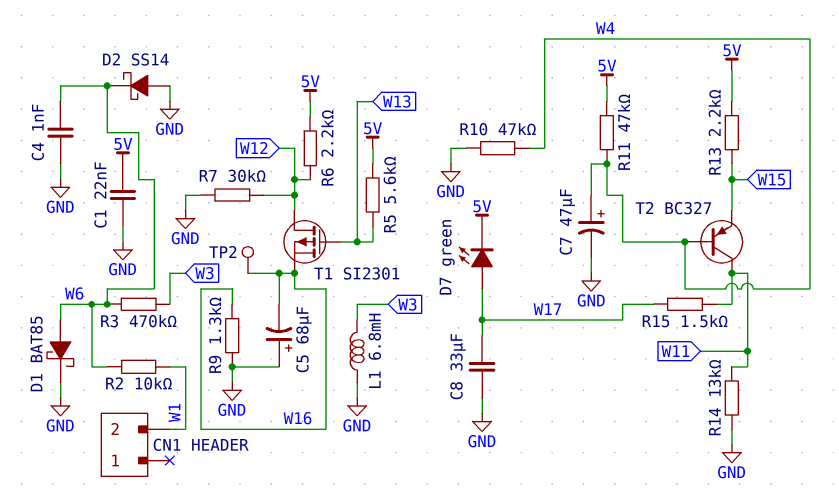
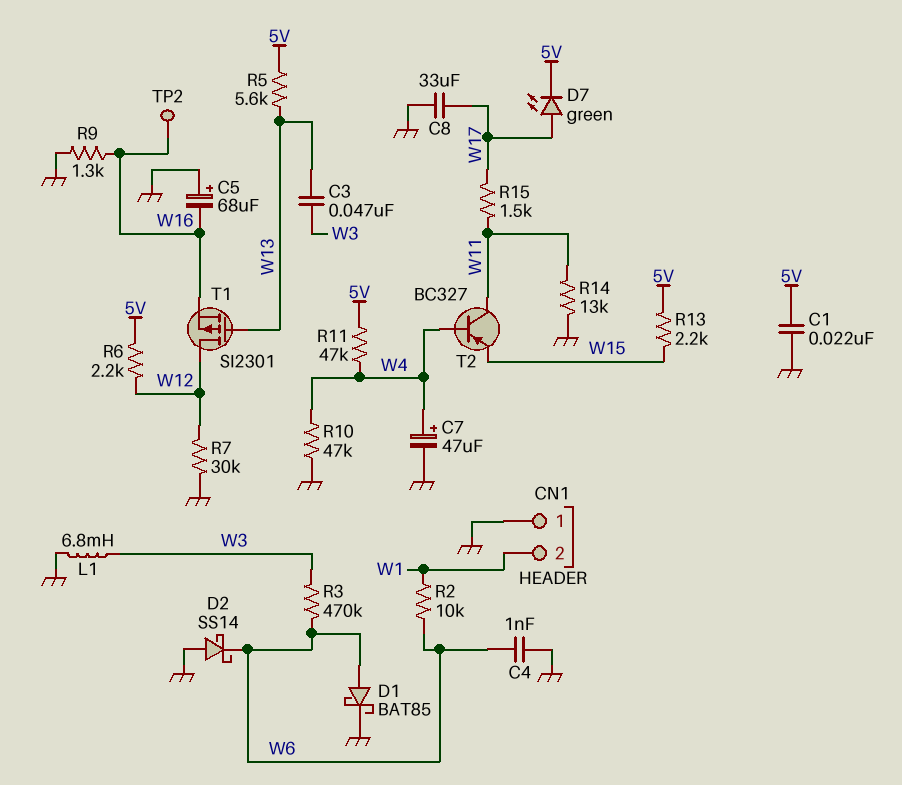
C3: none -> 47nF (W3, W13)
CN1 pin 1: none -> GND

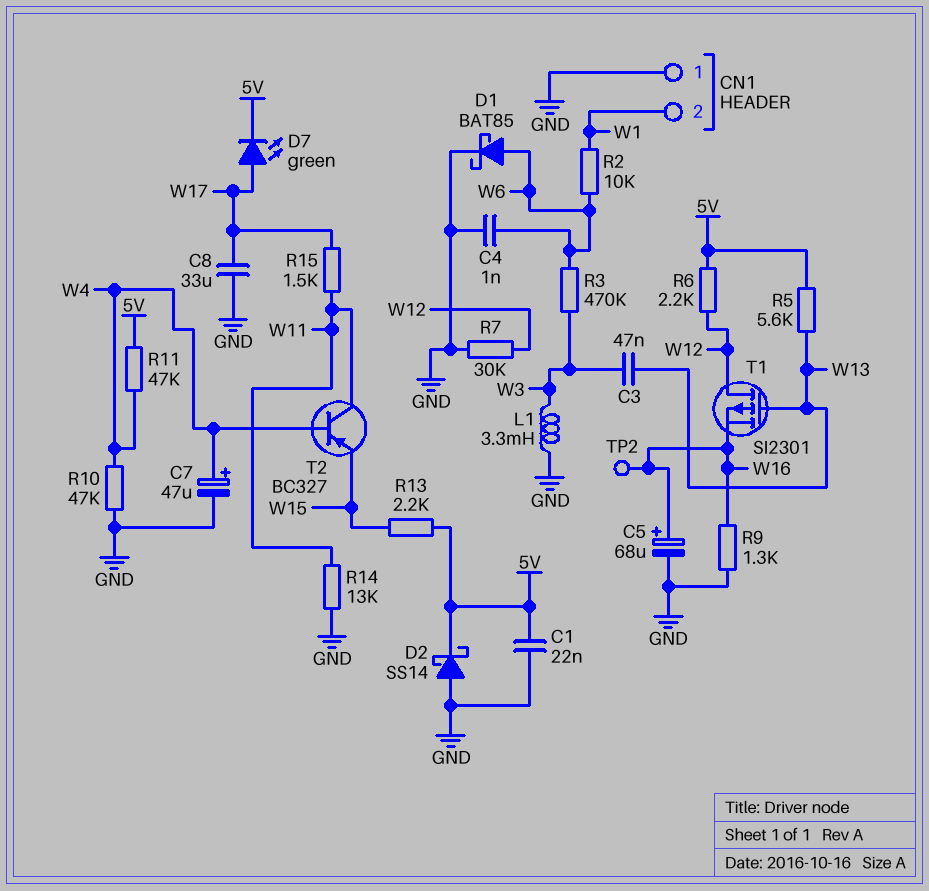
C5: 68uF (plus GND, minus W16) -> 68uF (plus W16, minus GND)
D2: schottky SS14 (A GND, K W6) -> schottky SS14 (A GND, K 5V)
L1: 6.8mH (GND, W3) -> 3.3mH (GND, W3)

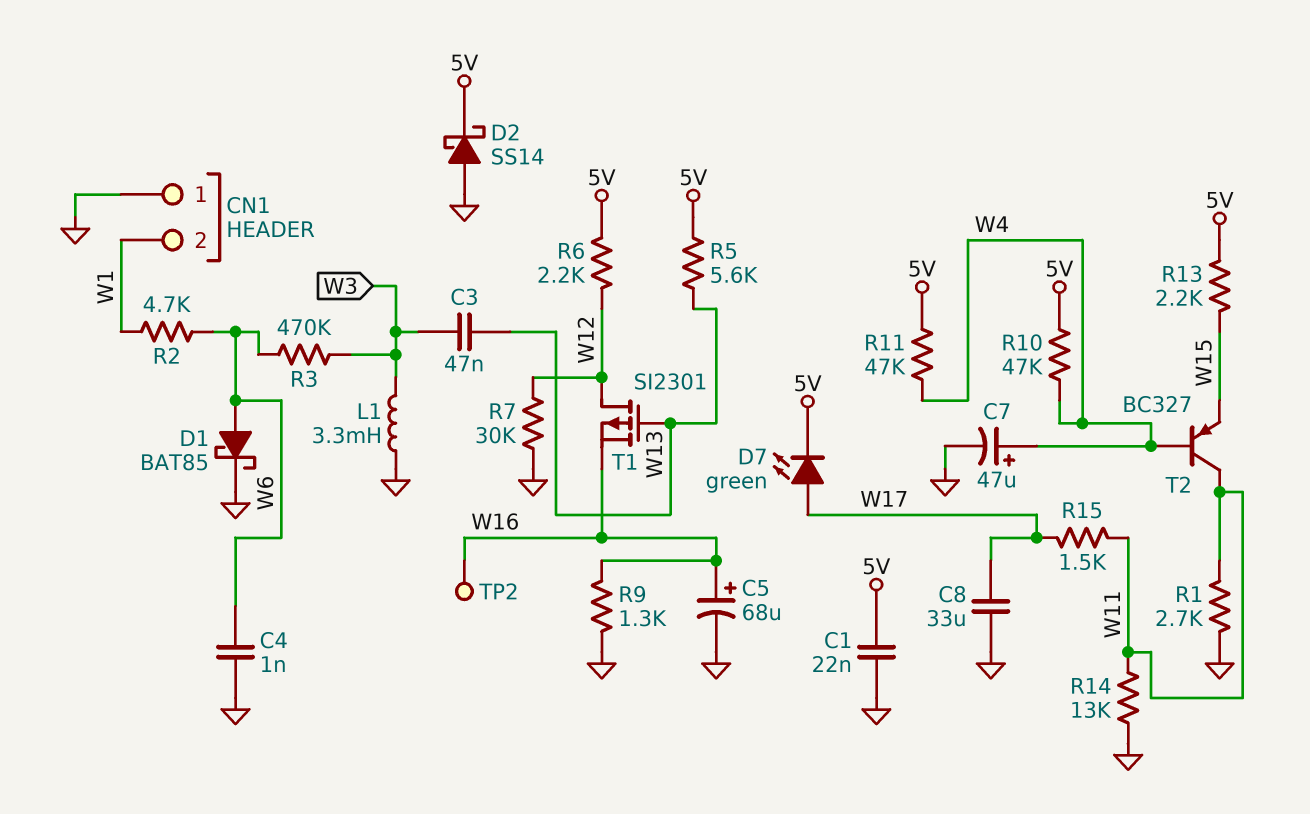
R1: none -> 2.7k (GND, W11)
R2: 10k (W1, W6) -> 4.7k (W1, W6)
R10: 47k (GND, W4) -> 47k (5V, W4)

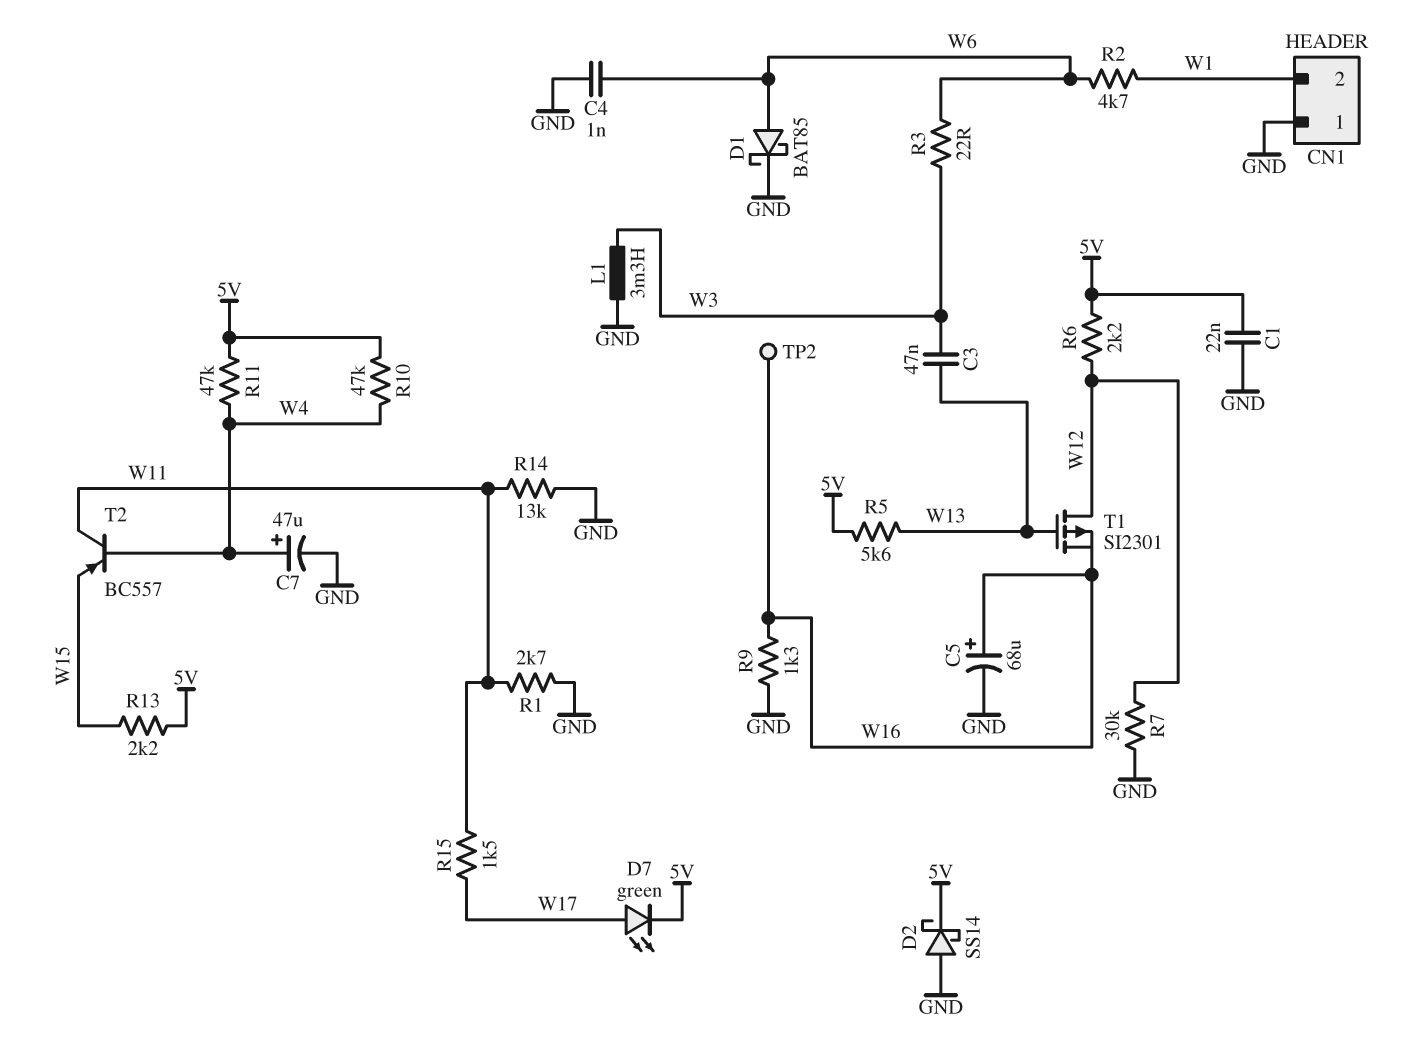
C8: 33uF (GND, W17) -> none
R3: 470k (W3, W6) -> 22 (W3, W6)
T2: PNP BC327 (B W4, C W11, E W15) -> PNP BC557 (B W4, C W11, E W15)

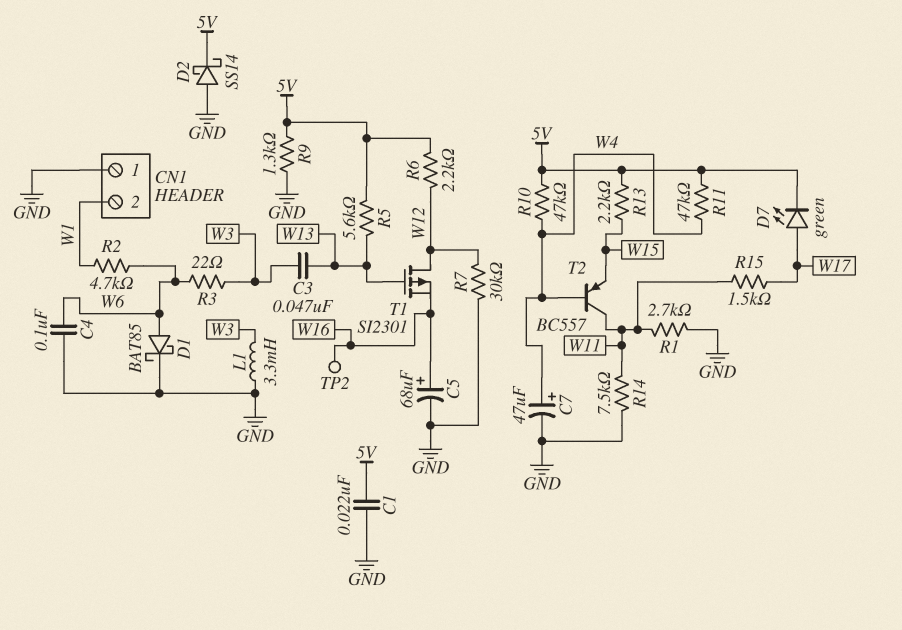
C4: 1nF (GND, W6) -> 100nF (GND, W6)
R9: 1.3k (GND, W16) -> 1.3k (5V, GND)
R14: 13k (GND, W11) -> 7.5k (GND, W11)

